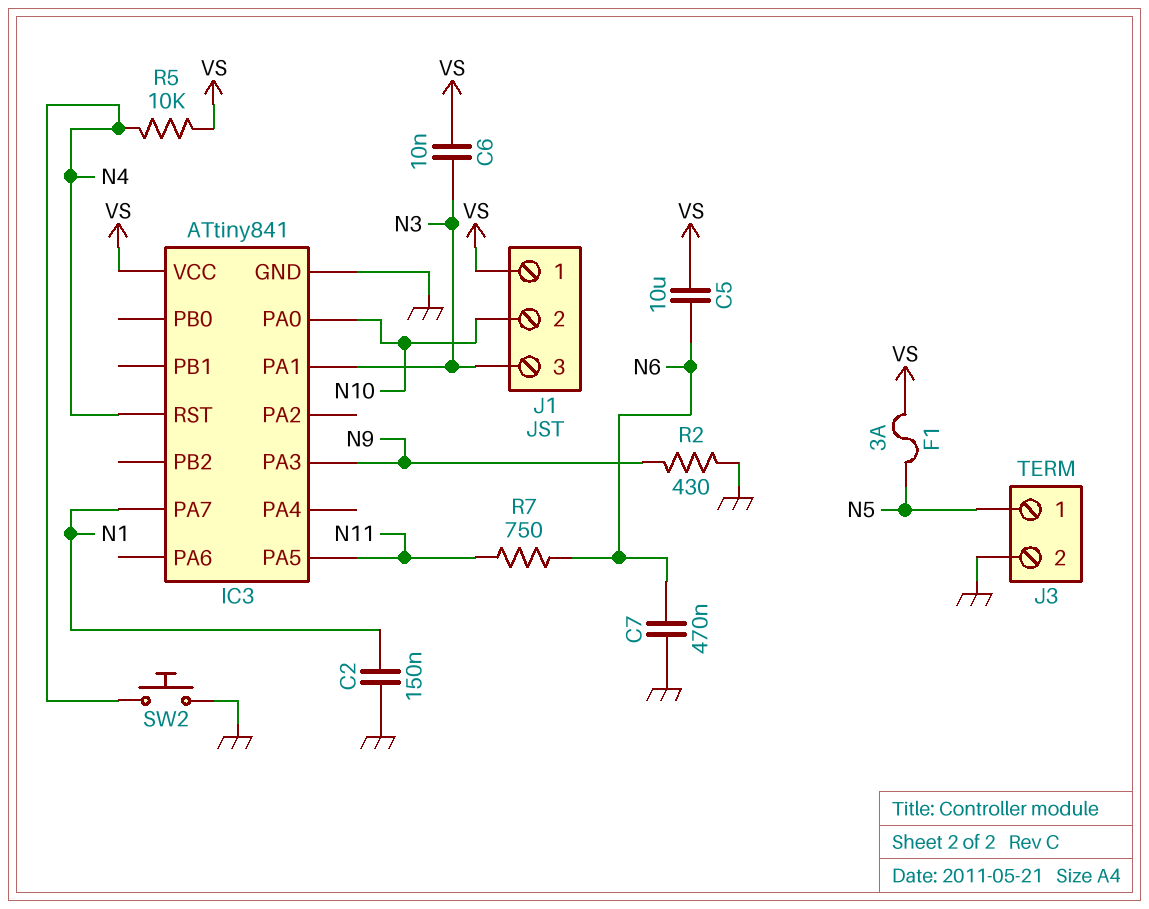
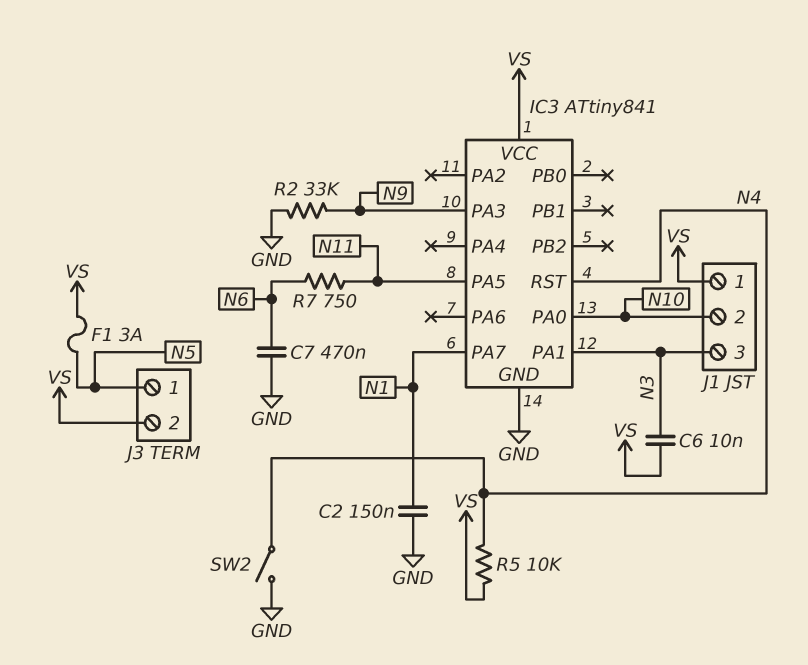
C5: 10uF (N6, VS) -> none
J3 pin 2: GND -> VS
R2: 430 (GND, N9) -> 33k (GND, N9)
SW2: button (GND, N4) -> switch (GND, N4)

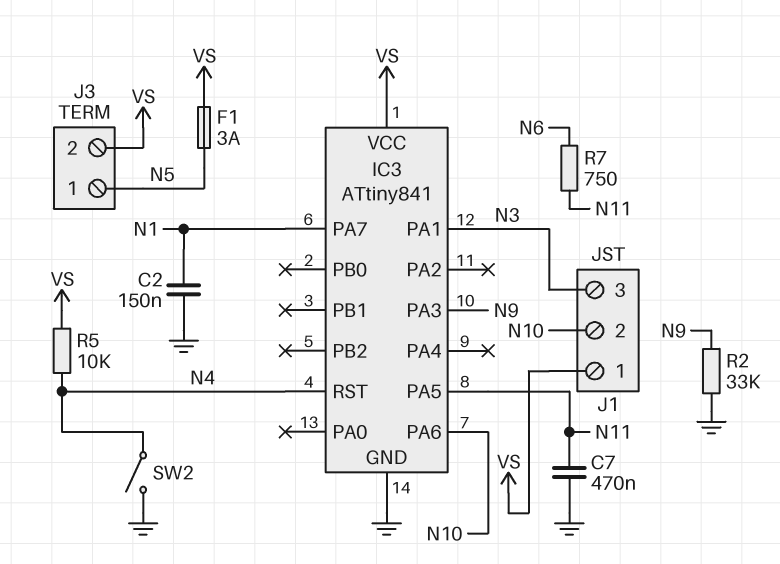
C6: 10nF (N3, VS) -> none
C7: 470nF (GND, N6) -> 470nF (GND, N11)
IC3 pin PA0: N10 -> none
IC3 pin PA6: none -> N10

